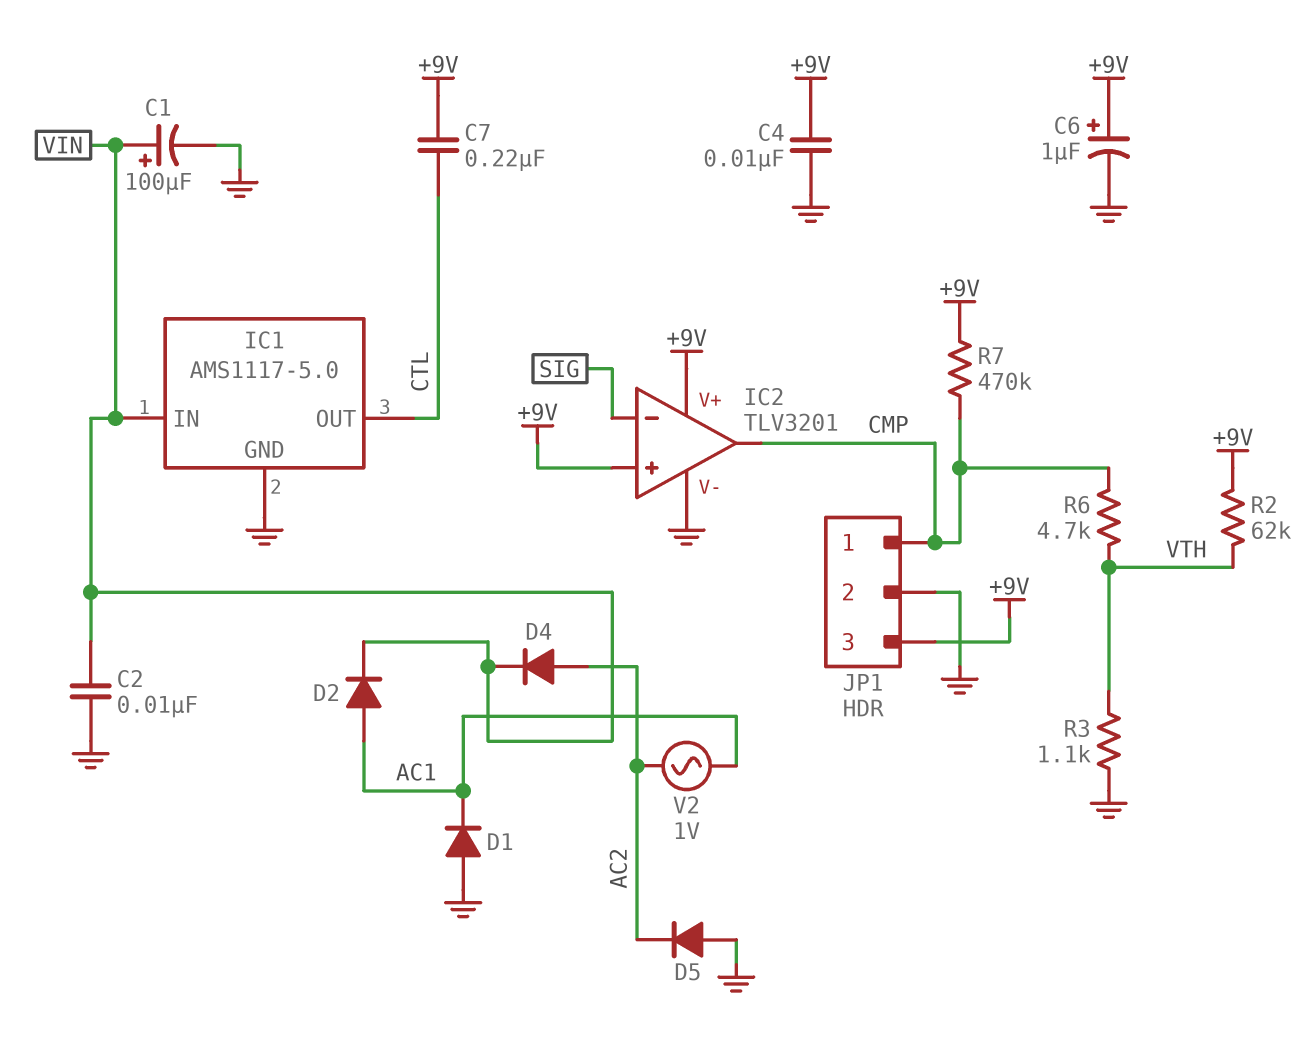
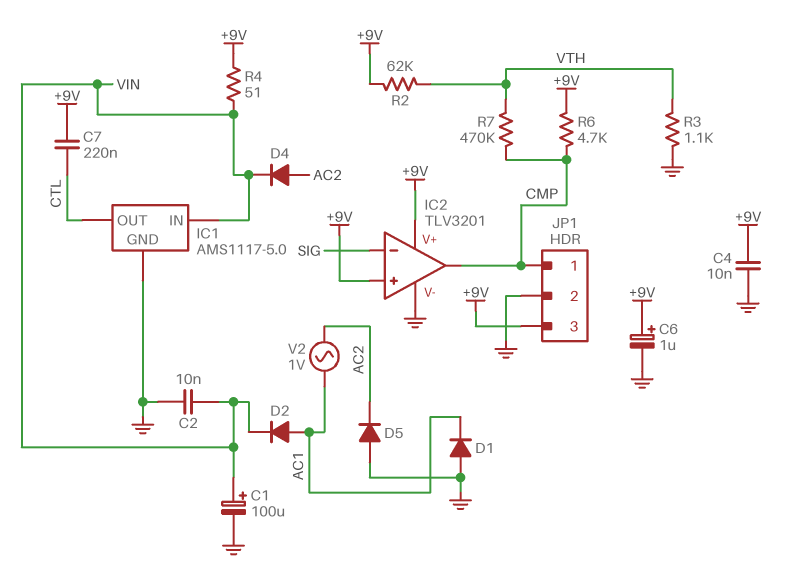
R4: none -> 51 (+9V, VIN)
R6: 4.7k (CMP, VTH) -> 4.7k (+9V, CMP)
R7: 470k (+9V, CMP) -> 470k (CMP, VTH)

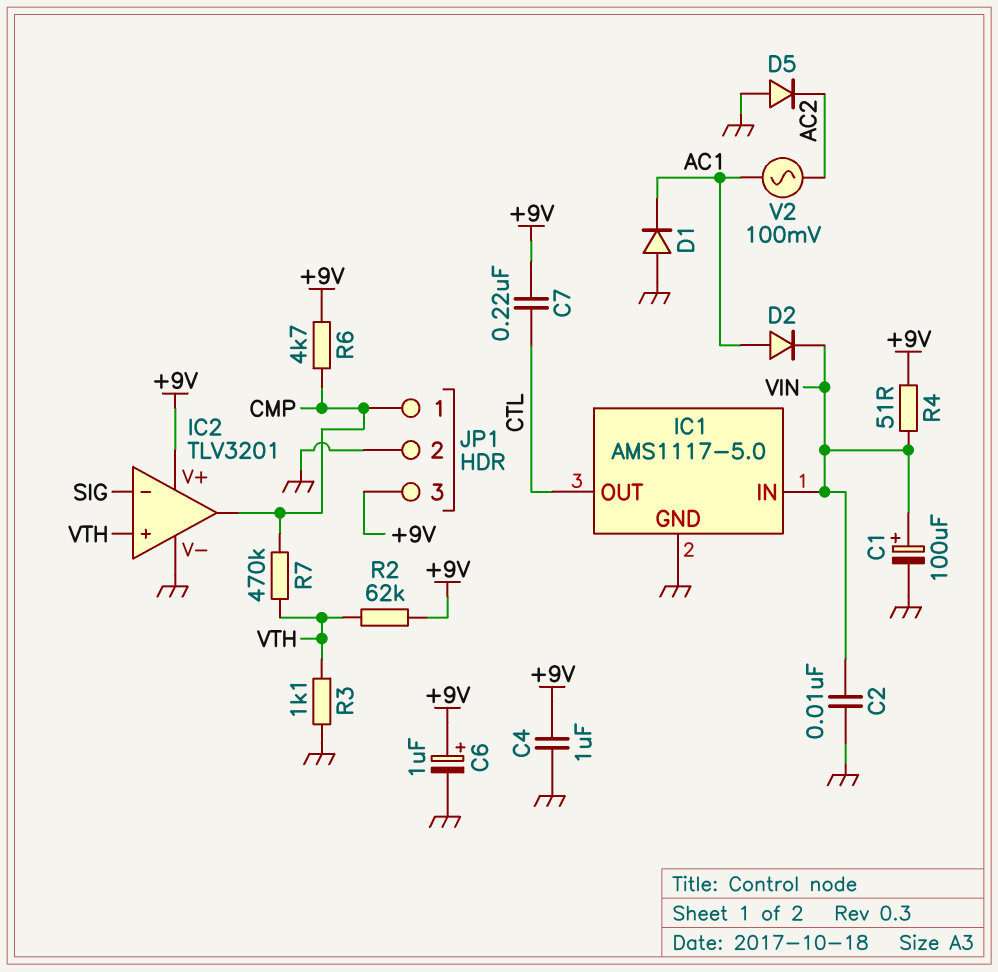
C4: 10nF (+9V, GND) -> 1uF (+9V, GND)
D4: diode (A AC2, K VIN) -> none
IC2 pin in+: +9V -> VTH
V2: AC 1V (AC1, AC2) -> AC 100mV (AC1, AC2)

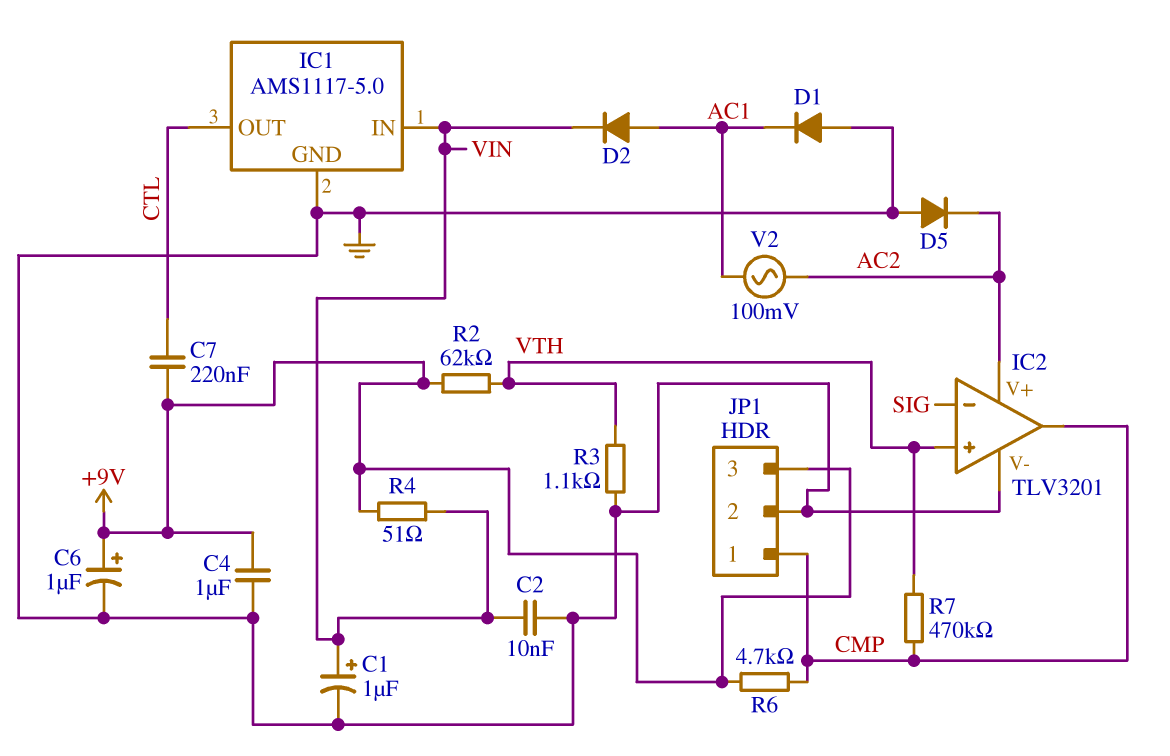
C1: 100uF (plus VIN, minus GND) -> 1uF (plus VIN, minus GND)
IC2 pin V+: +9V -> AC2

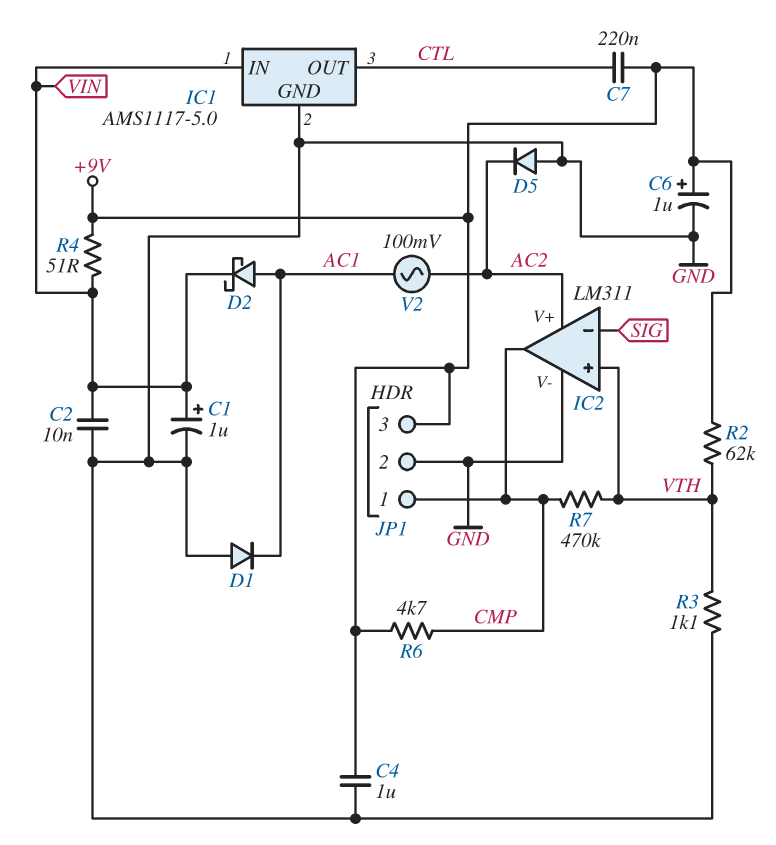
D2: diode (A AC1, K VIN) -> schottky (A AC1, K VIN)
IC2: TLV3201 -> LM311

